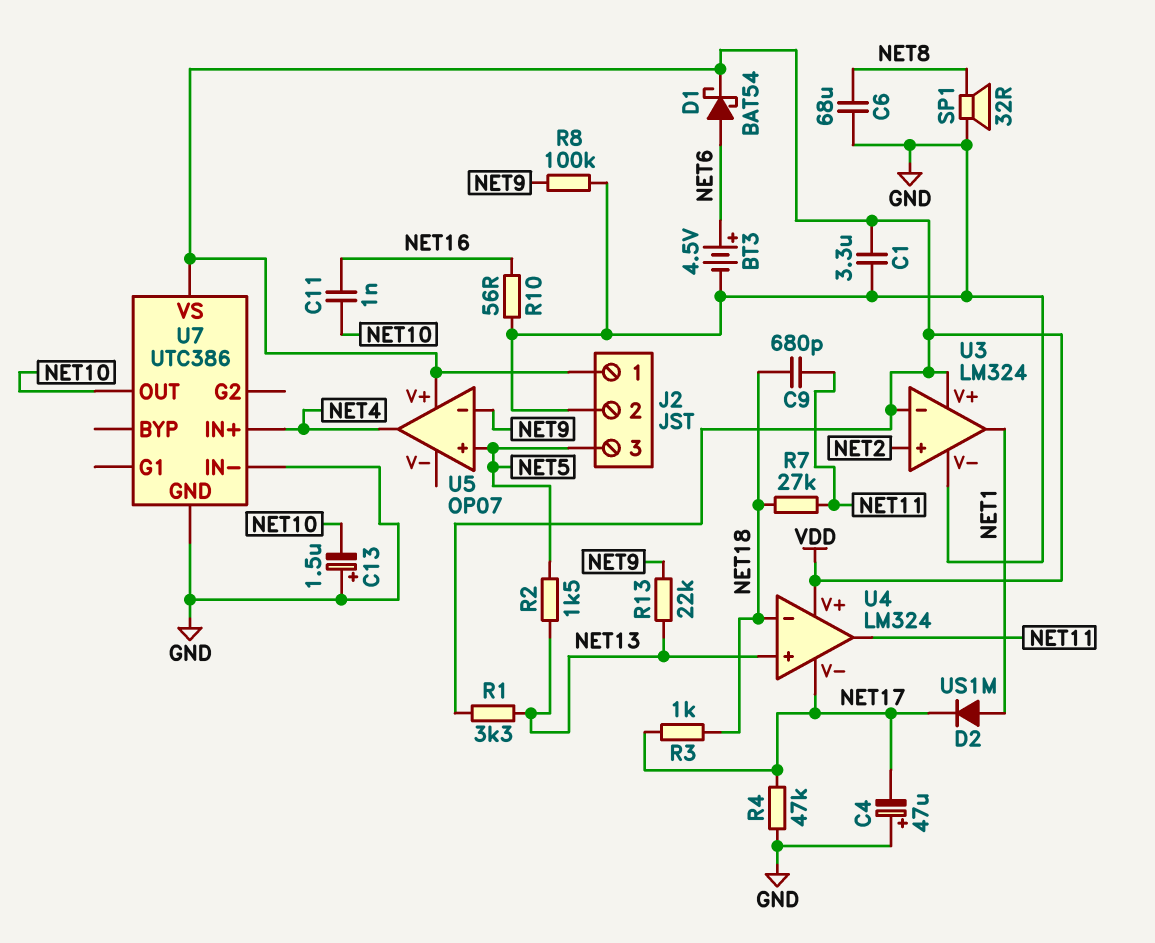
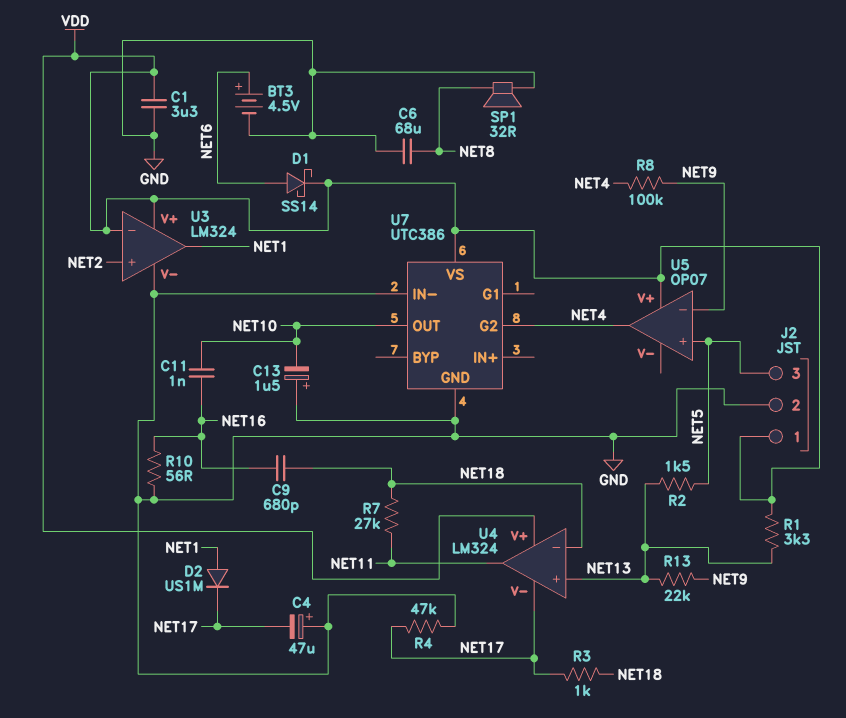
C9: 680pF (NET11, NET18) -> 680pF (NET16, NET18)
D1: schottky BAT54 (A NET6, K VDD) -> schottky SS14 (A NET6, K VDD)
R8: 100k (GND, NET9) -> 100k (NET4, NET9)
U7 pin G2: none -> NET4
U7 pin IN+: NET4 -> none

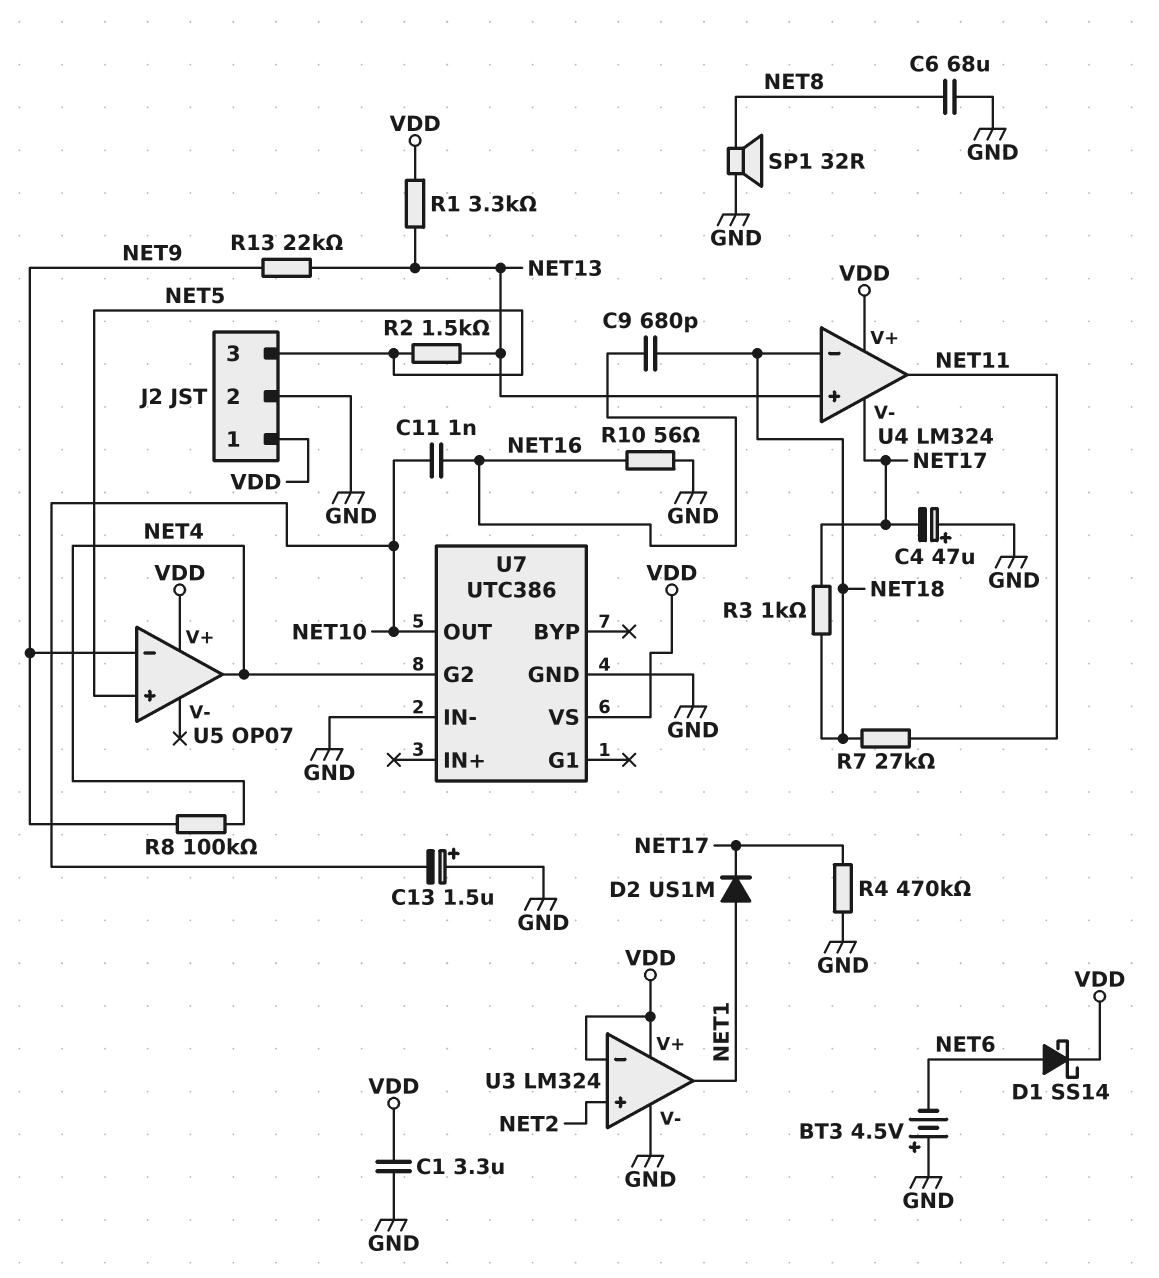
BT3: 4.5V (plus NET6, minus GND) -> 4.5V (plus GND, minus NET6)
R4: 47k (GND, NET17) -> 470k (GND, NET17)

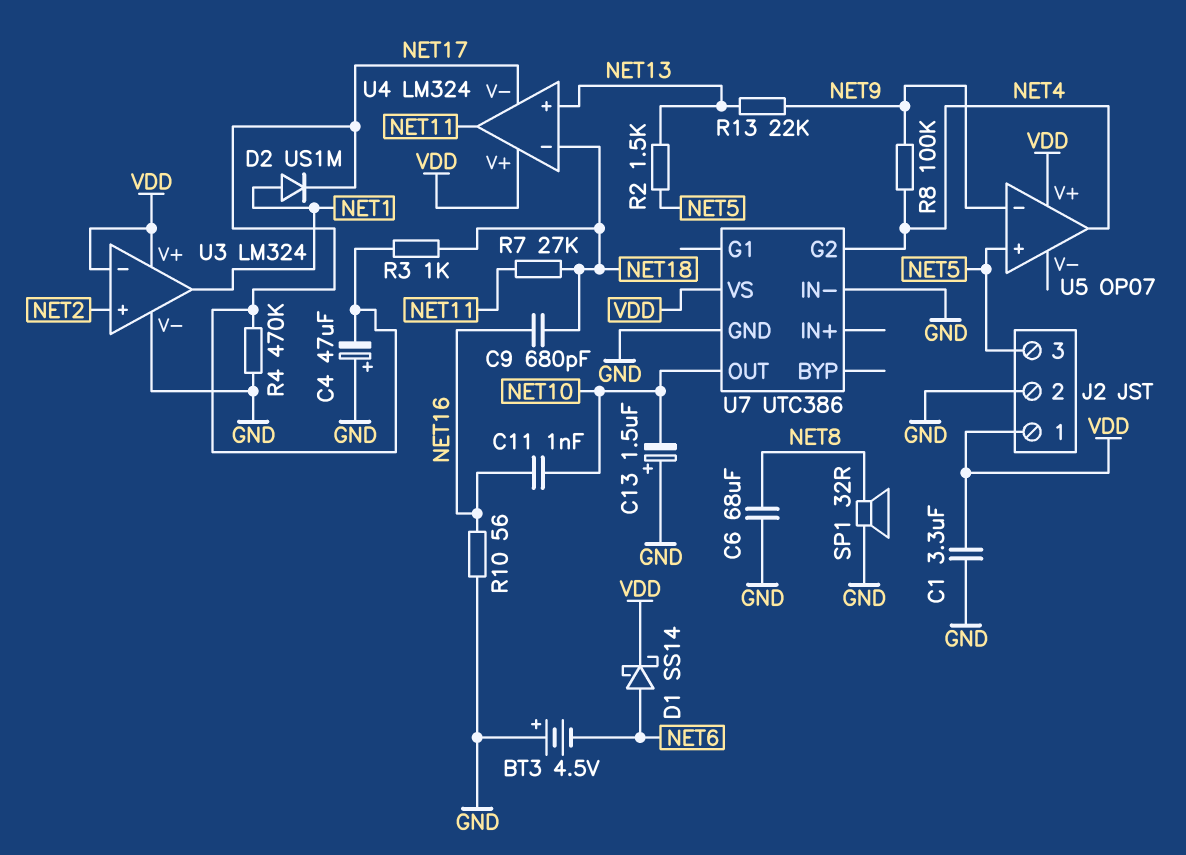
R1: 3.3k (NET13, VDD) -> none

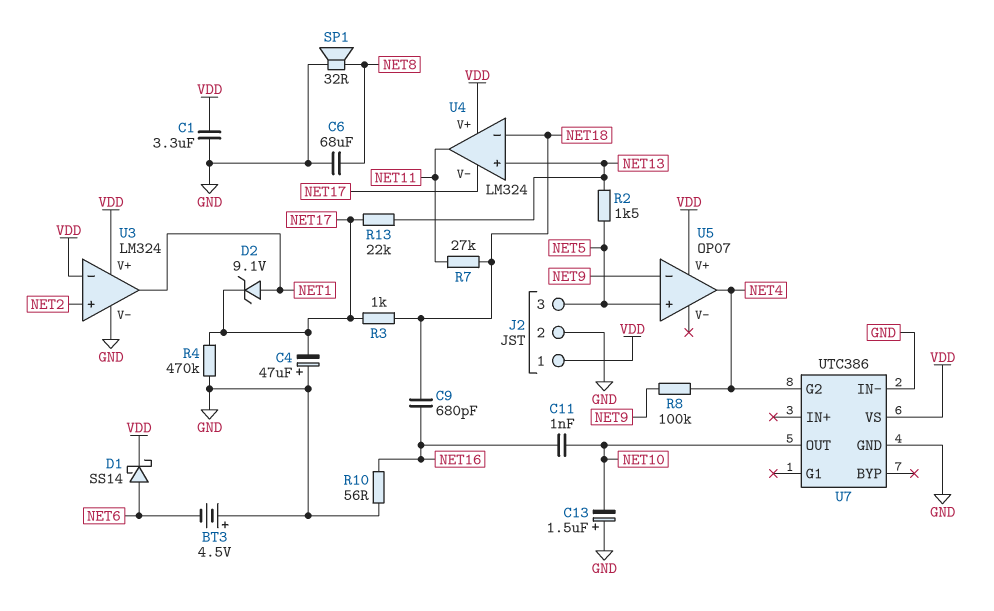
D2: diode US1M (A NET1, K NET17) -> zener 9.1V (A NET1, K NET17)
R13: 22k (NET9, NET13) -> 22k (NET13, NET17)

